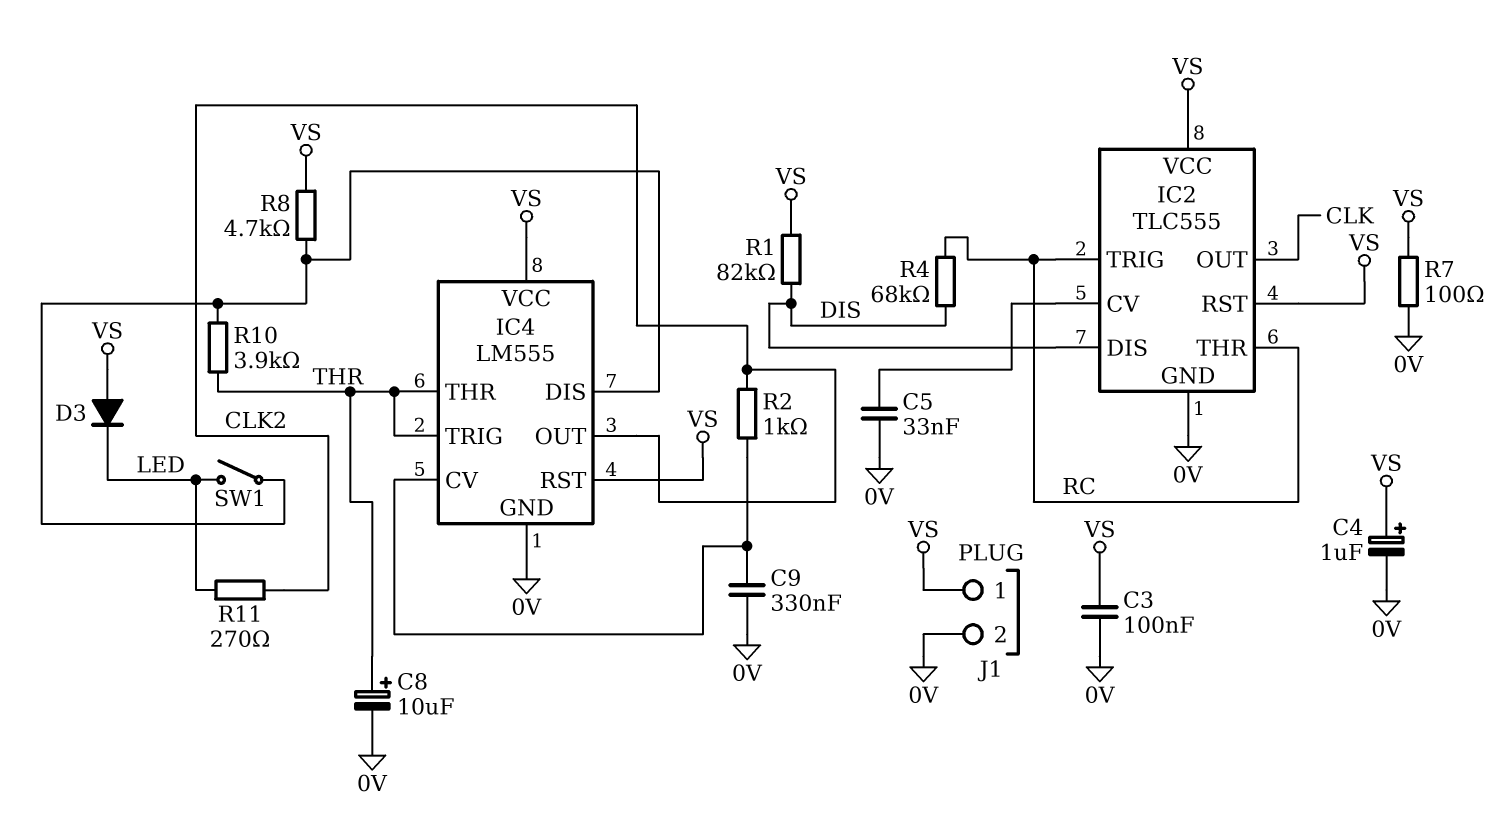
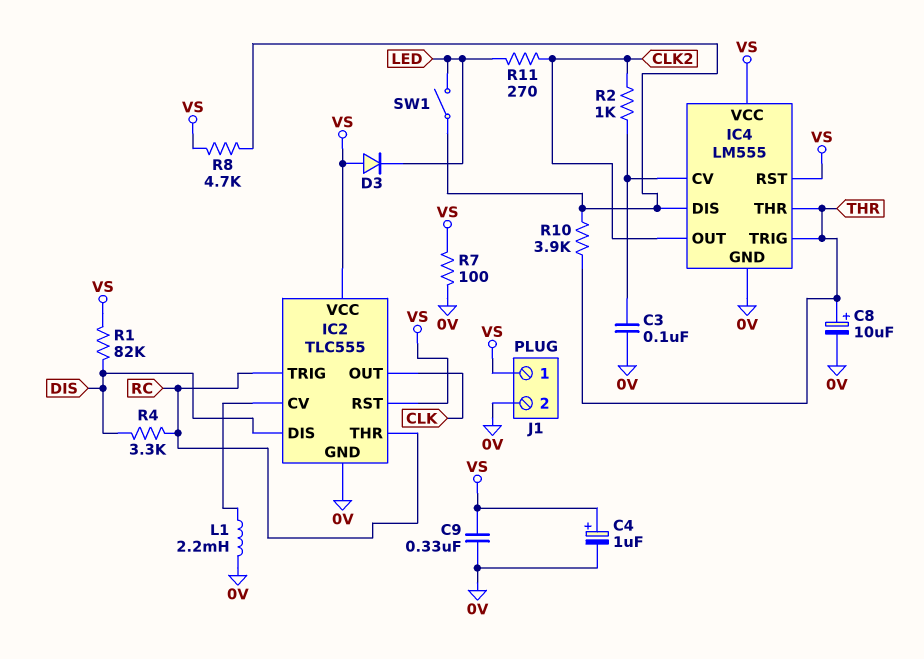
C3: 100nF (0V, VS) -> 100nF (0V, IC4/CV)
C5: 33nF (0V, IC2/CV) -> none
C9: 330nF (0V, IC4/CV) -> 330nF (0V, VS)
L1: none -> 2.2mH (0V, IC2/CV)
R4: 68k (DIS, RC) -> 3.3k (DIS, RC)

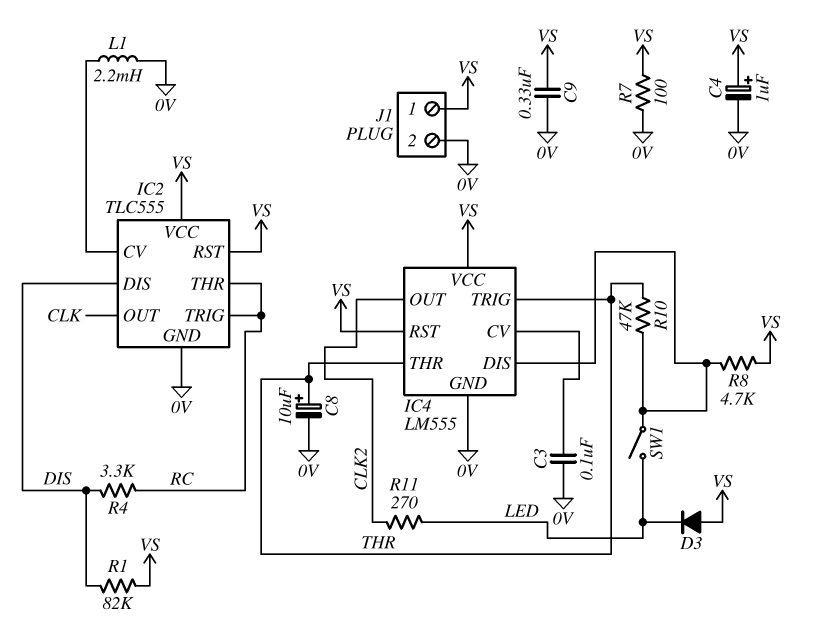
R2: 1k (CLK2, IC4/CV) -> none
R10: 3.9k (IC4/DIS, THR) -> 47k (IC4/DIS, THR)

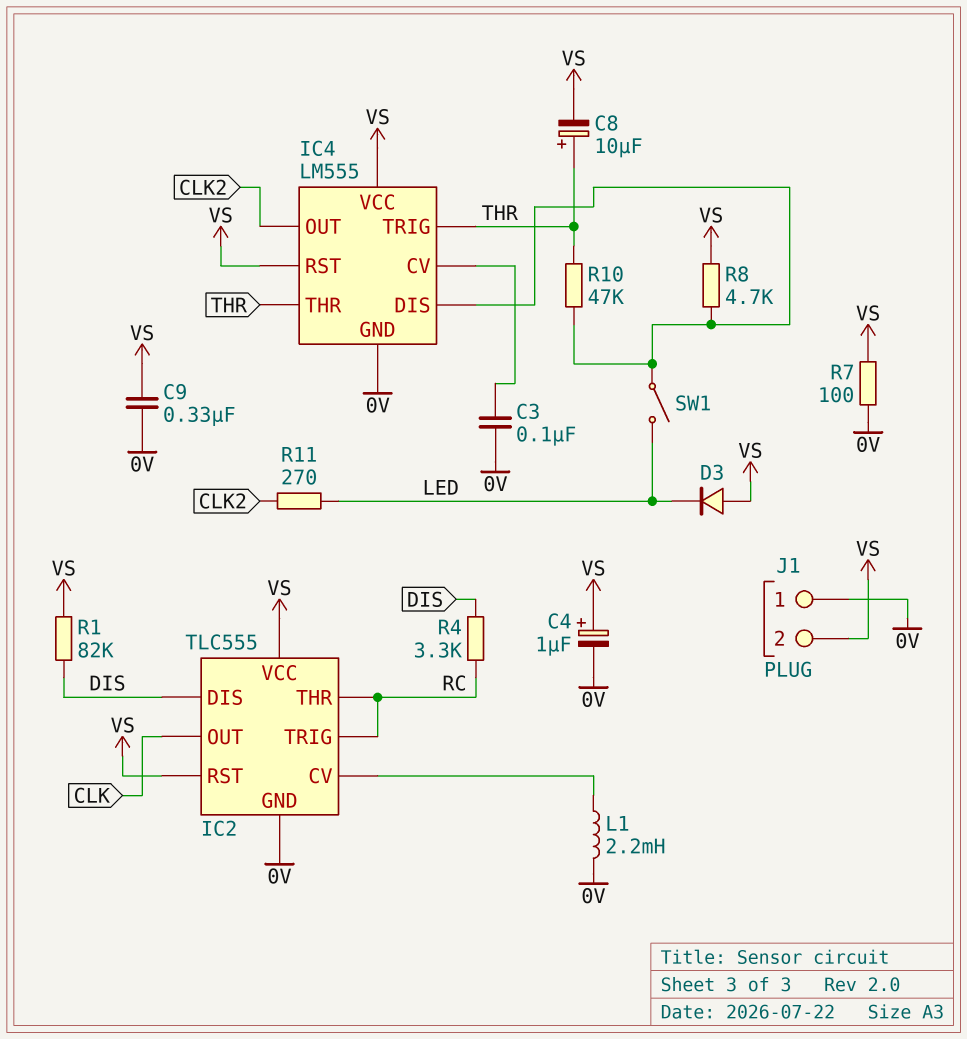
C8: 10uF (plus THR, minus 0V) -> 10uF (plus THR, minus VS)
J1 pin 1: VS -> 0V
J1 pin 2: 0V -> VS

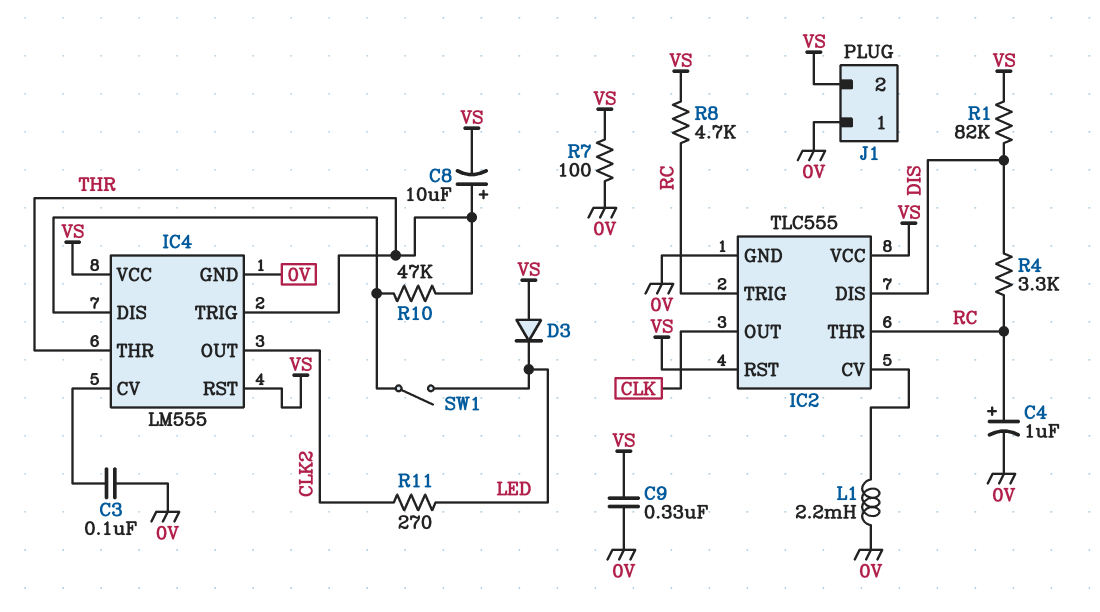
C4: 1uF (plus VS, minus 0V) -> 1uF (plus RC, minus 0V)
R8: 4.7k (IC4/DIS, VS) -> 4.7k (RC, VS)

